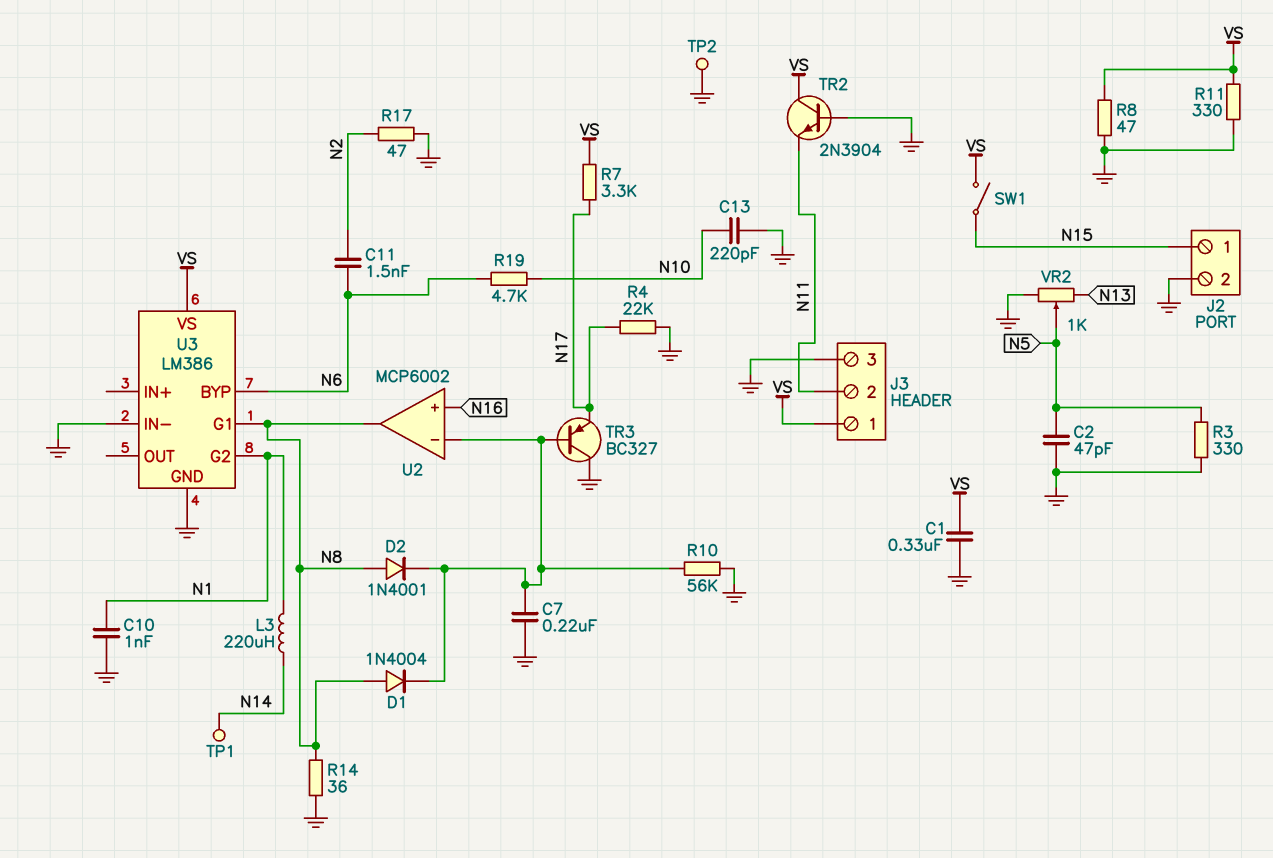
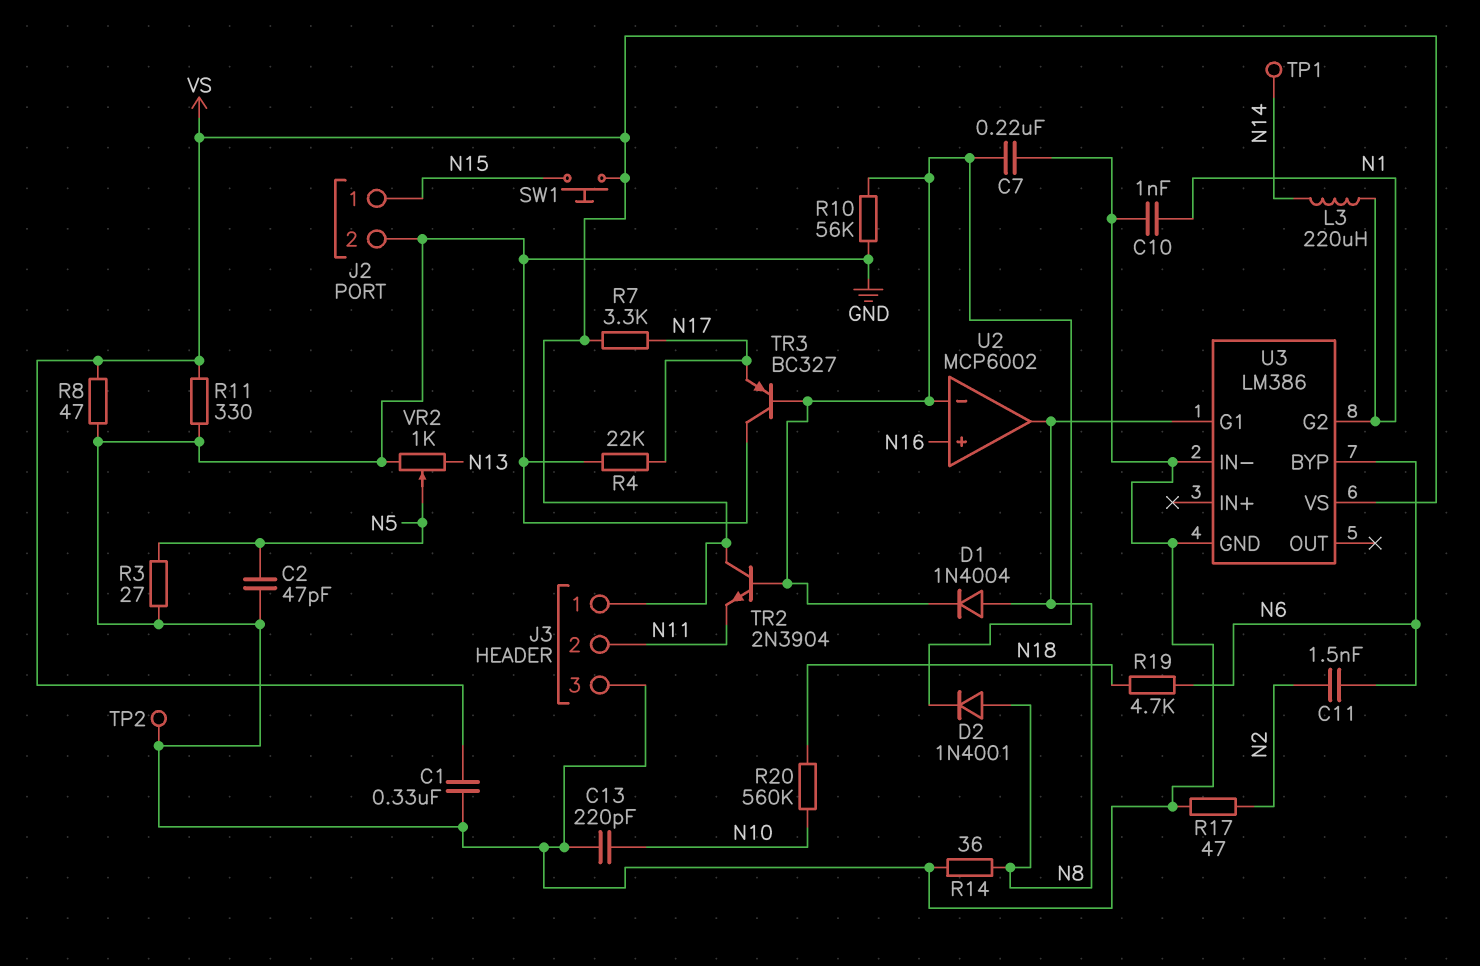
R3: 330 (GND, N5) -> 27 (GND, N5)
R19: 4.7k (N6, N10) -> 4.7k (N6, N18)
R20: none -> 560k (N10, N18)
SW1: switch (N15, VS) -> button (N15, VS)
TR2: NPN 2N3904 (B GND, C VS, E N11) -> NPN 2N3904 (B U2/in-, C VS, E N11)

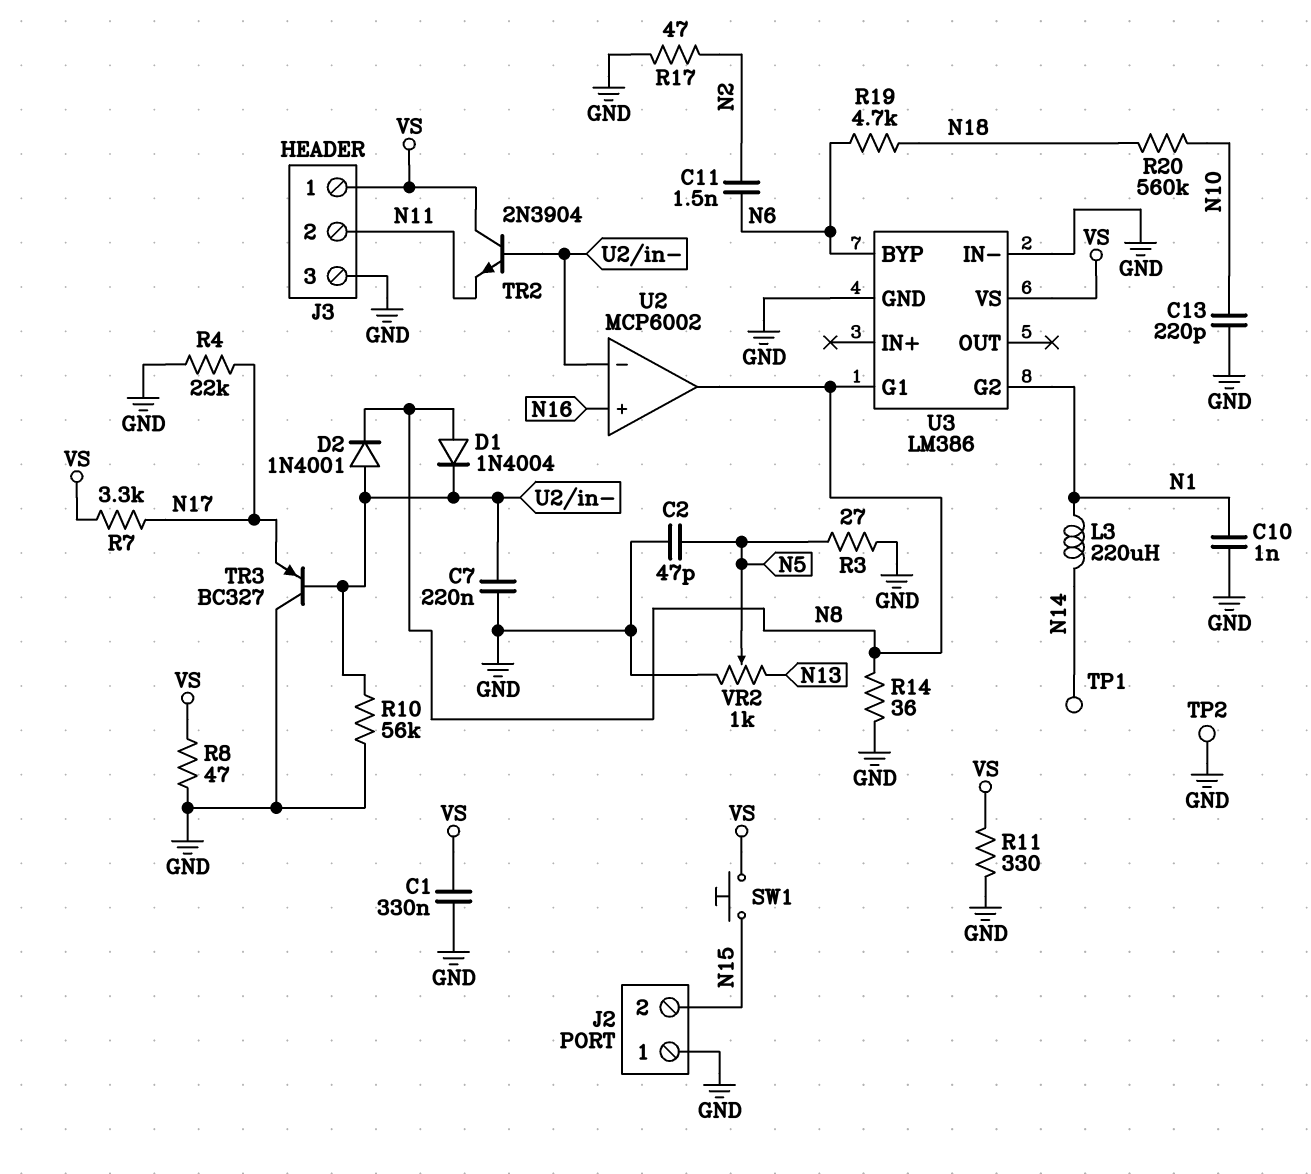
D2: diode 1N4001 (A N8, K U2/in-) -> diode 1N4001 (A U2/in-, K N8)
J2 pin 1: N15 -> GND
J2 pin 2: GND -> N15

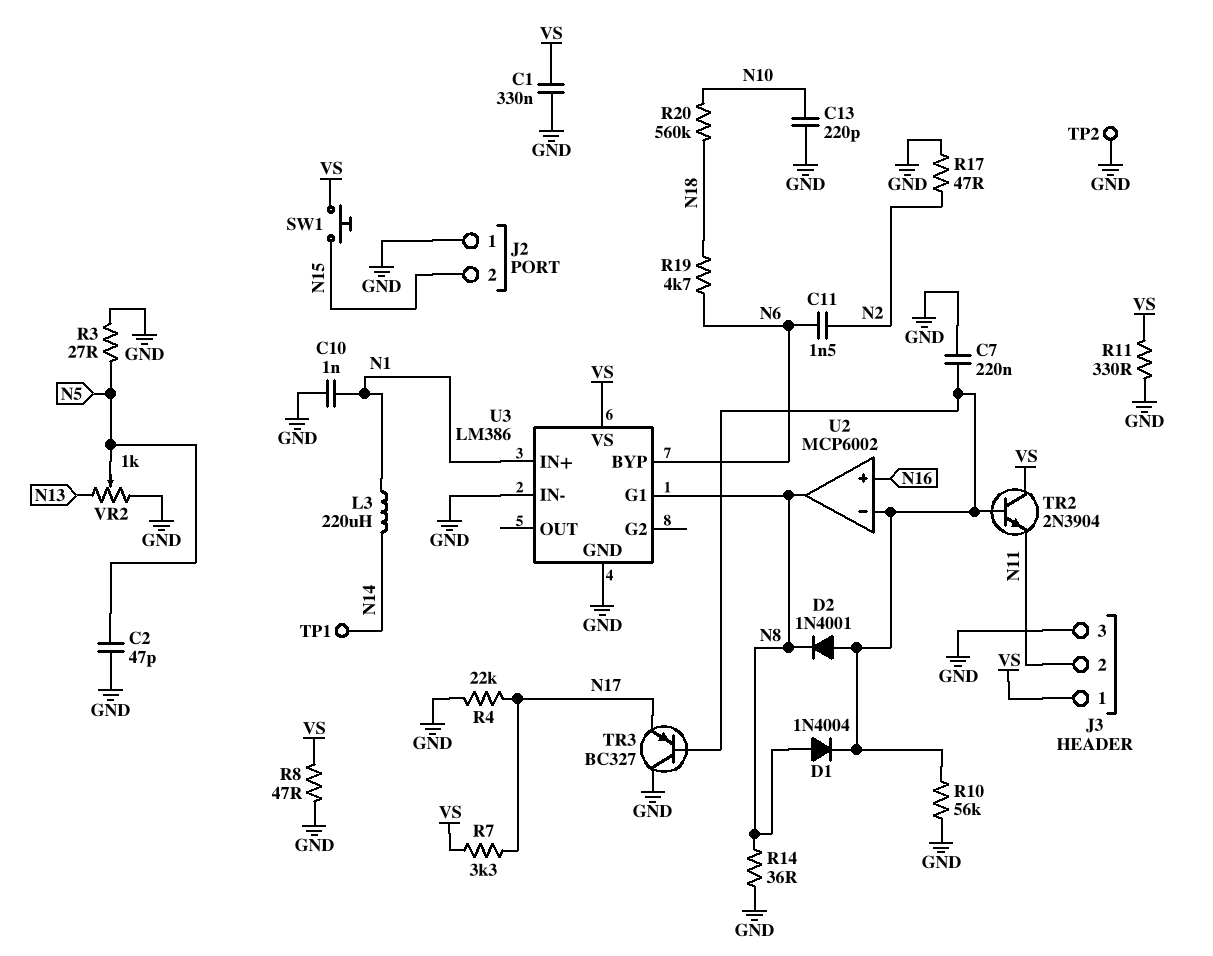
U3 pin G2: N1 -> none
U3 pin IN+: none -> N1

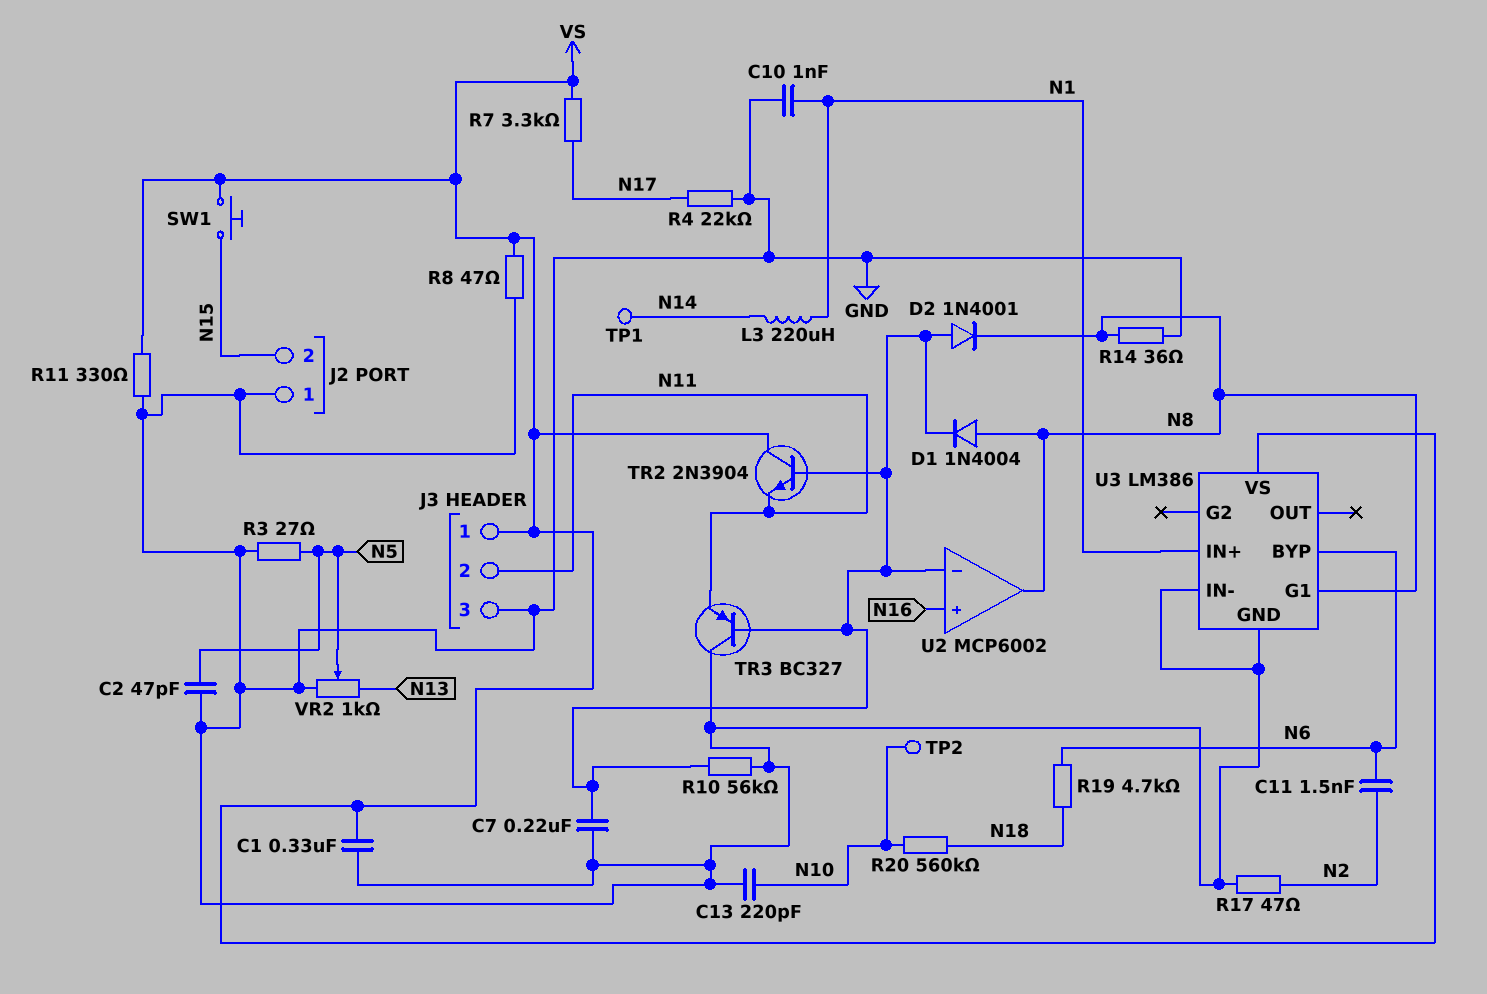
TP2: test point (GND) -> test point (N10)
TR3: PNP BC327 (B U2/in-, C GND, E N17) -> PNP BC327 (B U2/in-, C GND, E N11)

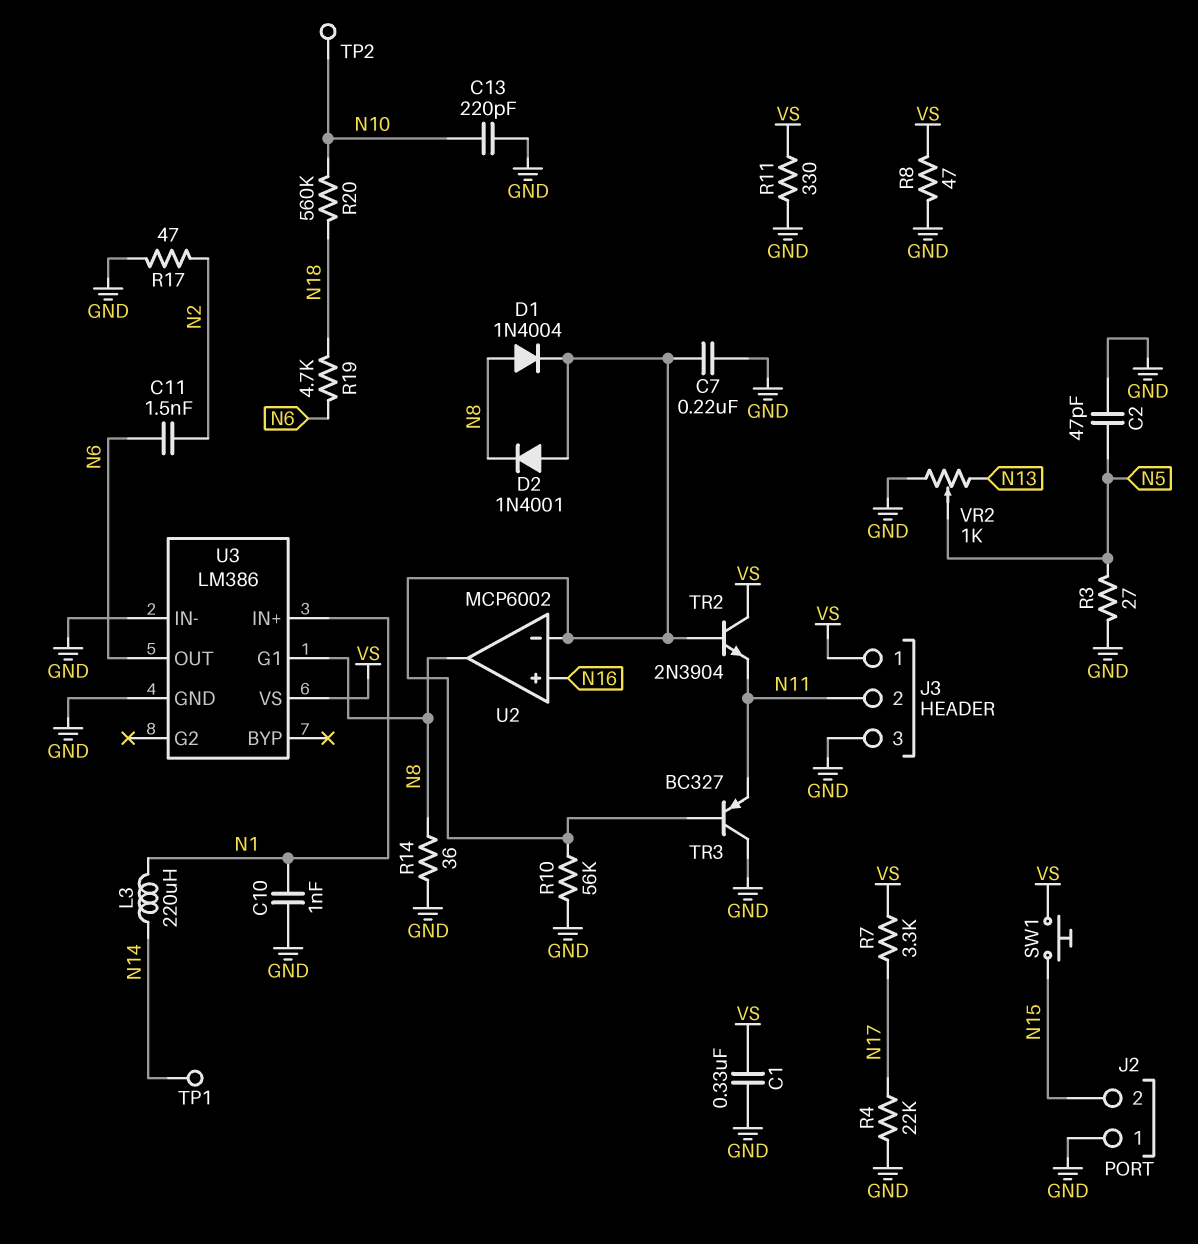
U3 pin BYP: N6 -> none
U3 pin OUT: none -> N6

